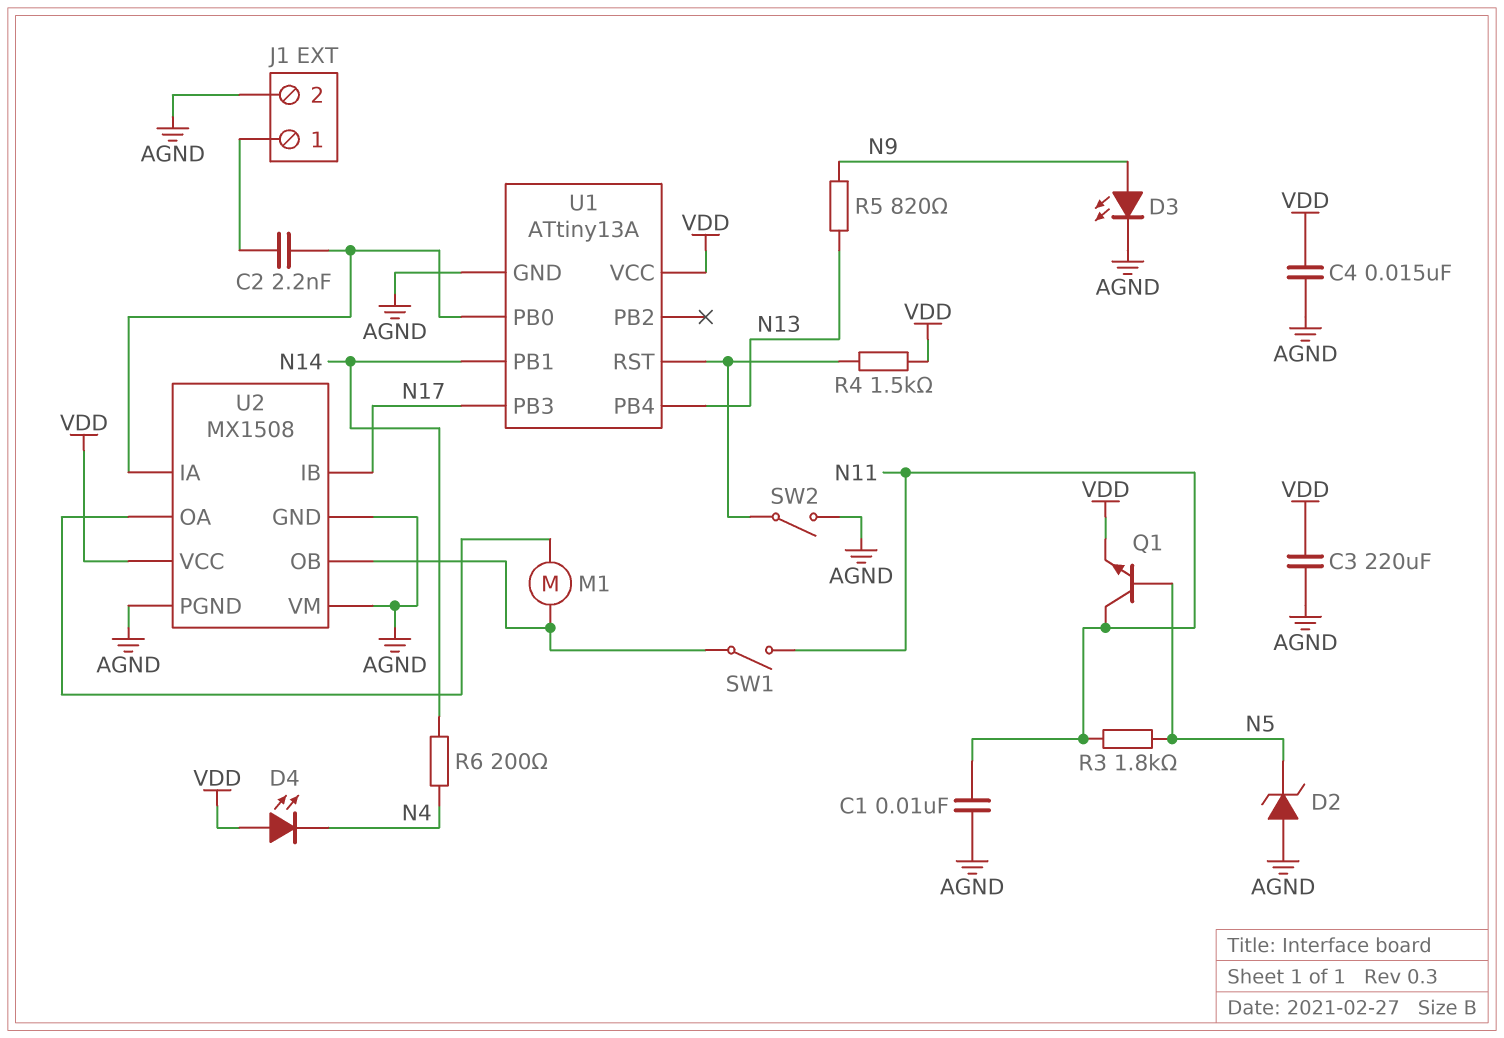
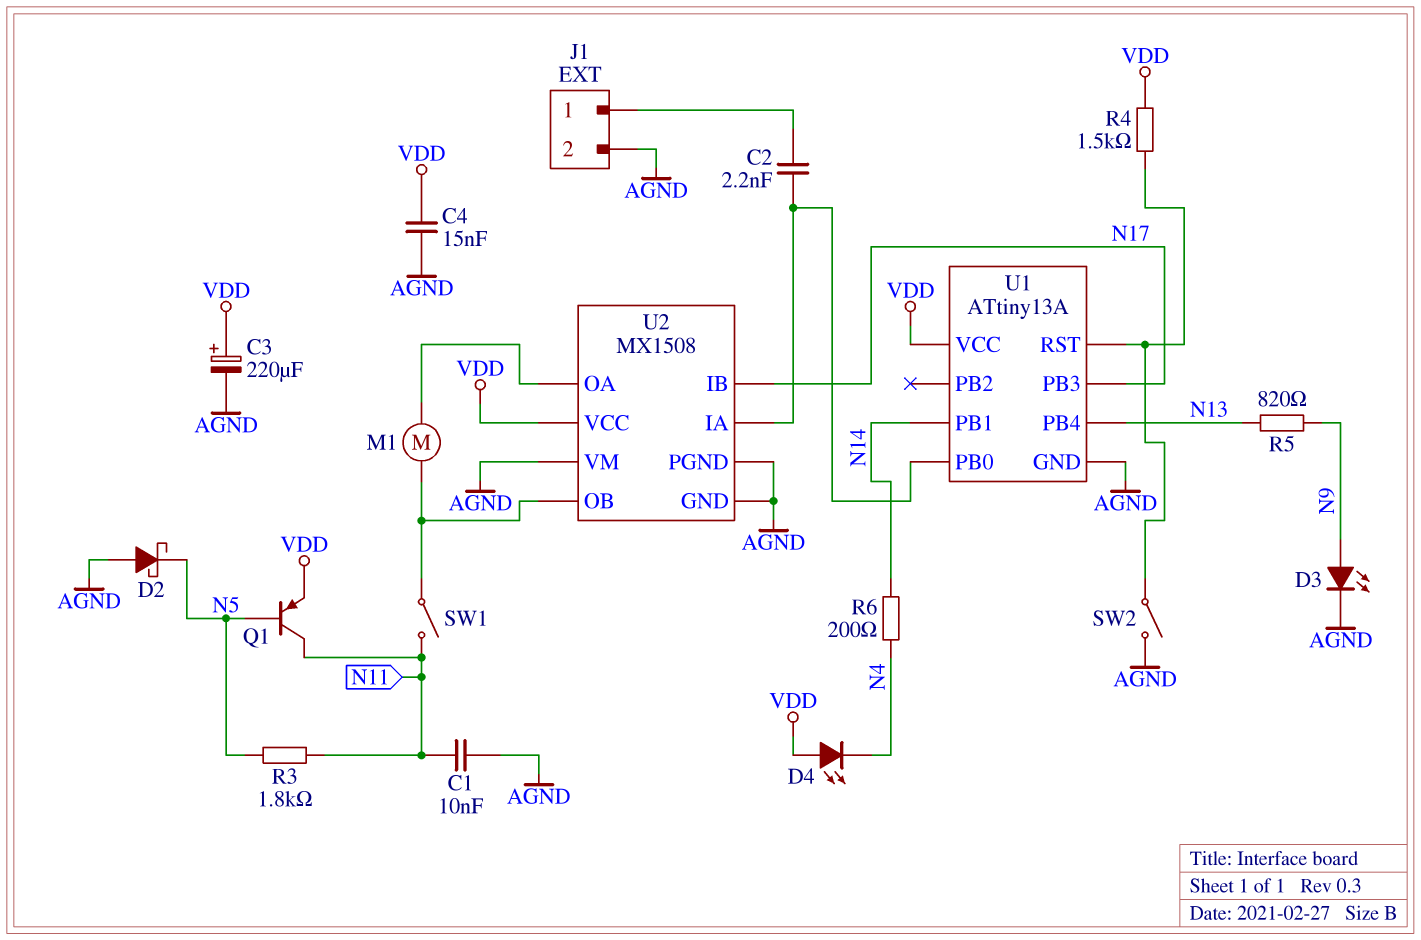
C3: 220uF (AGND, VDD) -> 220uF (plus VDD, minus AGND)
D2: zener (A AGND, K N5) -> schottky (A AGND, K N5)
Q1: NPN (B N5, C N11, E VDD) -> PNP (B N5, C N11, E VDD)

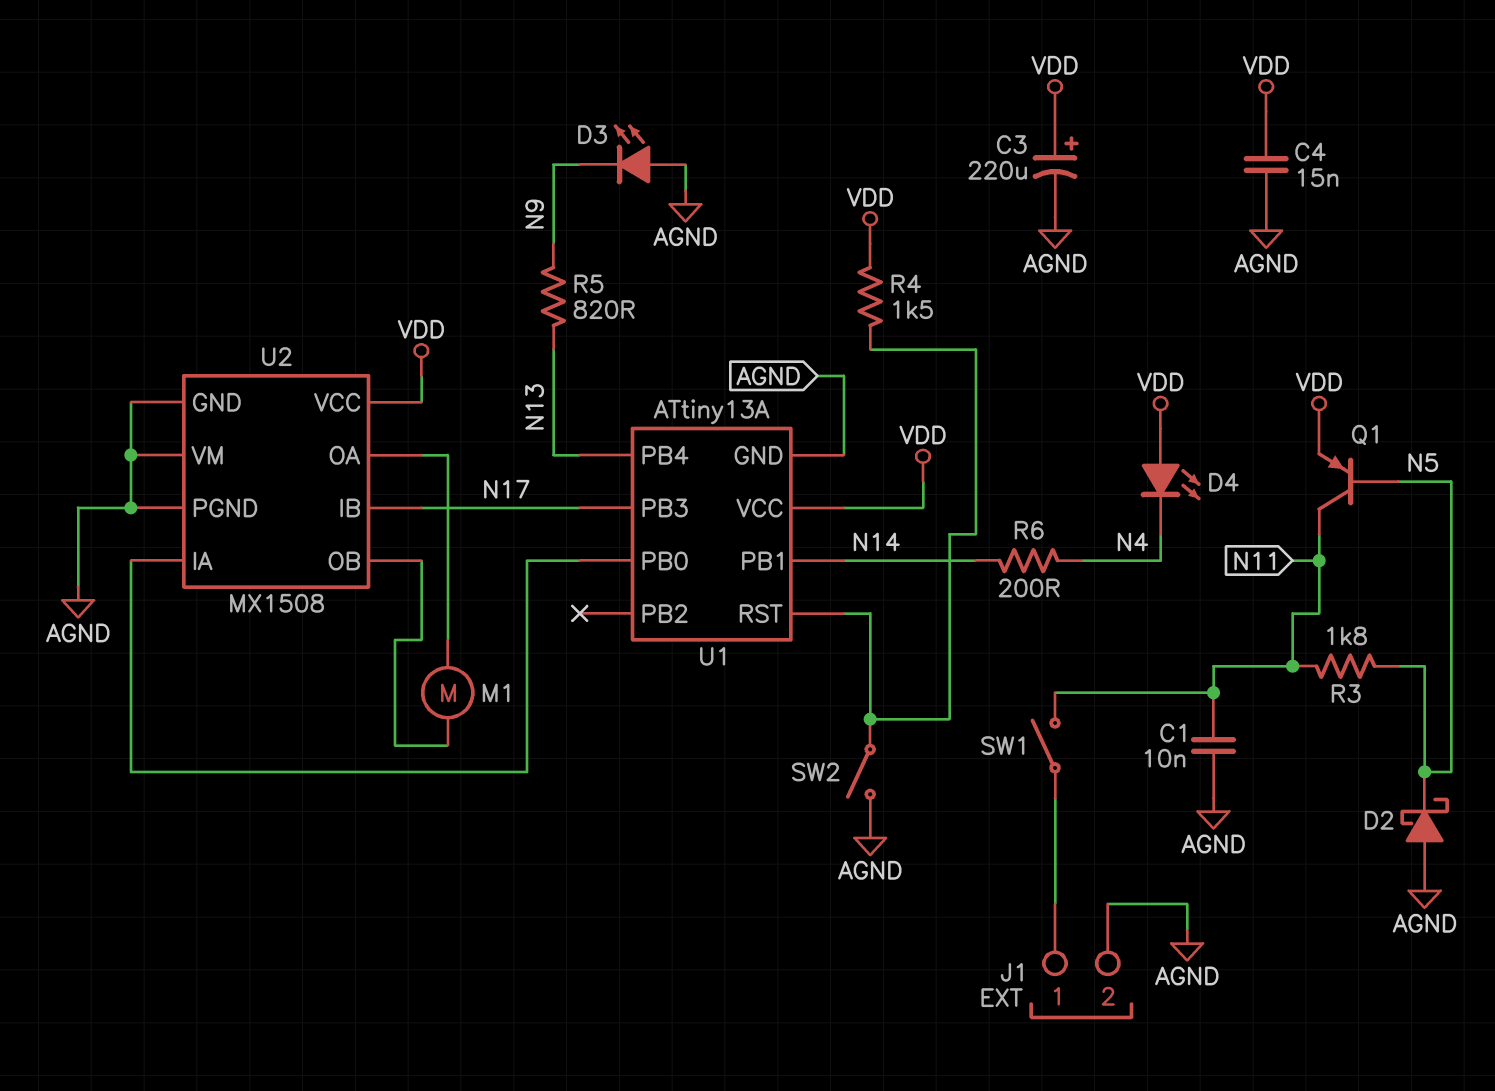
C2: 2.2nF (J1/1, U1/PB0) -> none
D3: LED (A N9, K AGND) -> LED (A AGND, K N9)
SW1: switch (N11, U2/OB) -> switch (J1/1, N11)

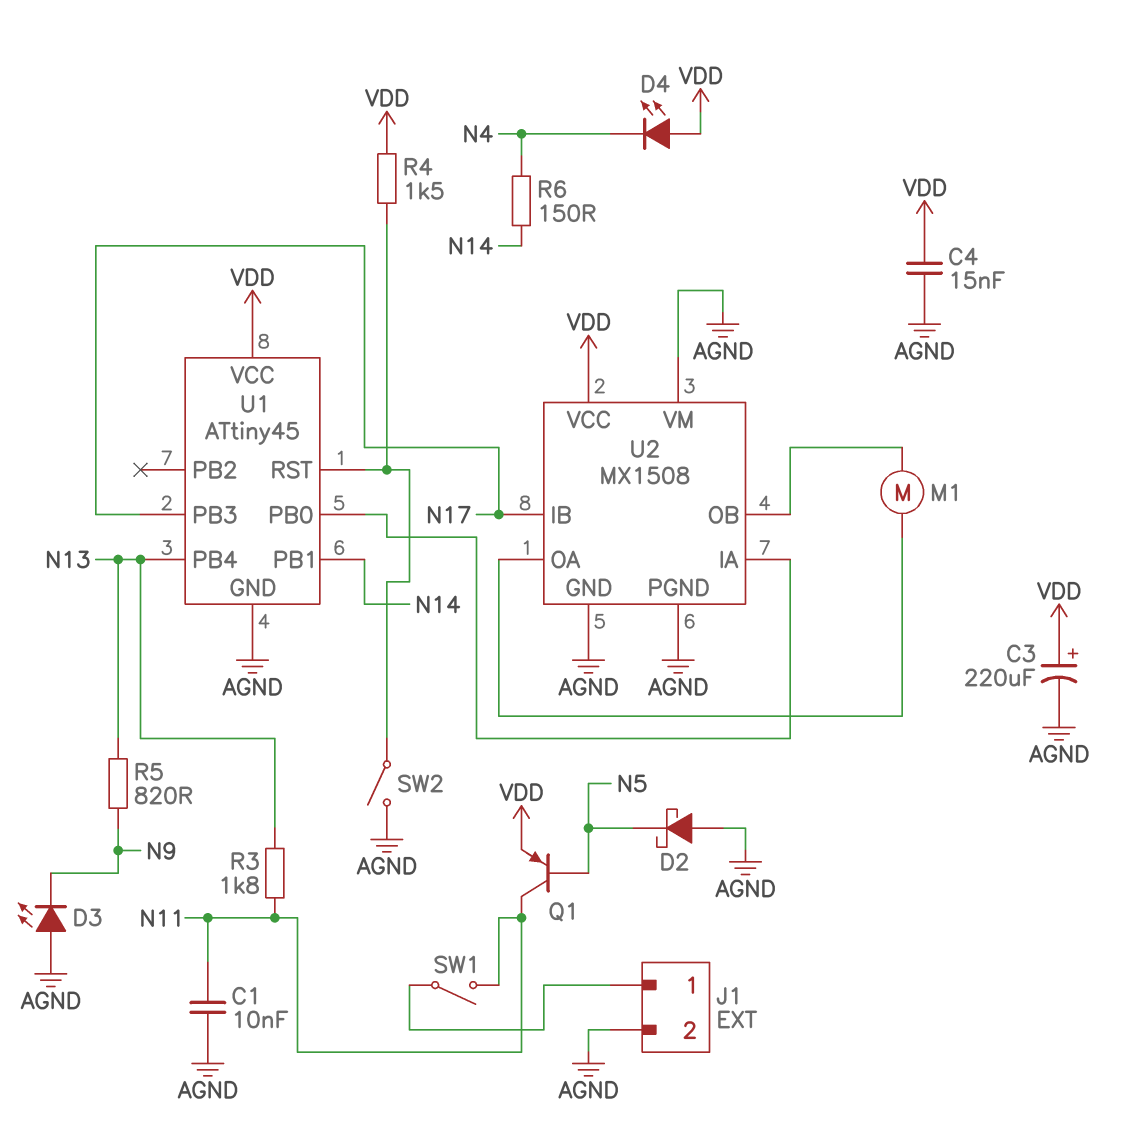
R3: 1.8k (N5, N11) -> 1.8k (N11, N13)
R6: 200 (N4, N14) -> 150 (N4, N14)
U1: ATtiny13A -> ATtiny45

